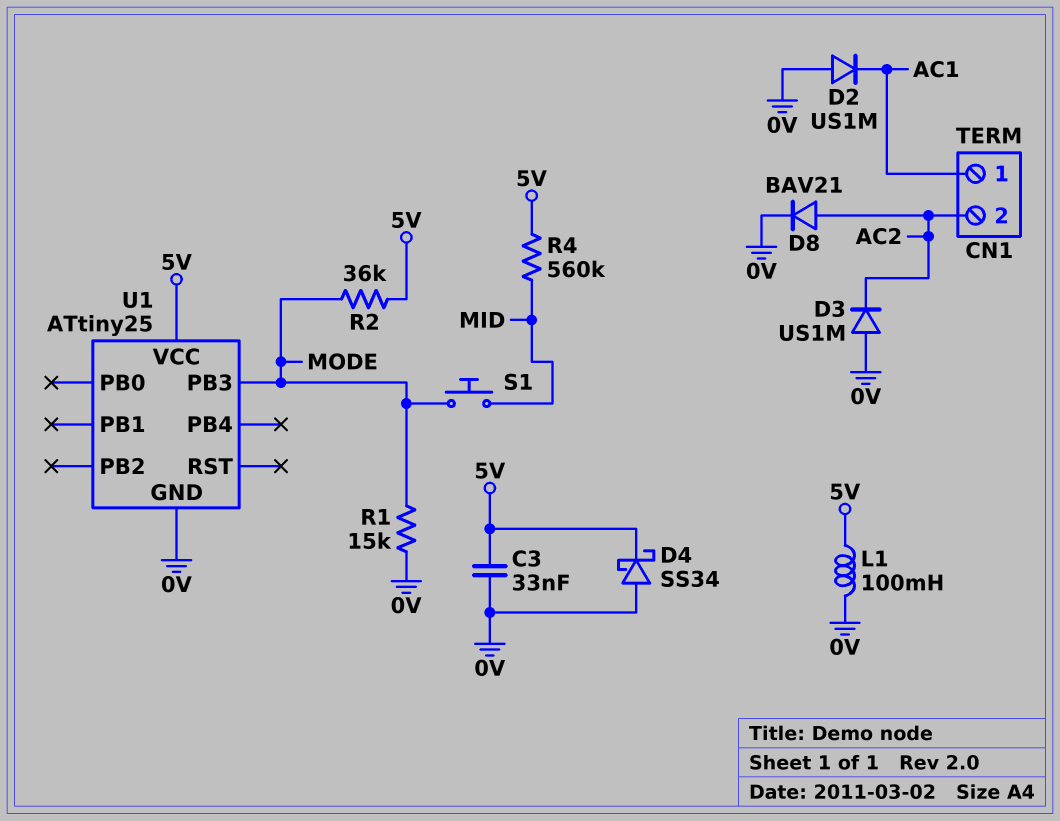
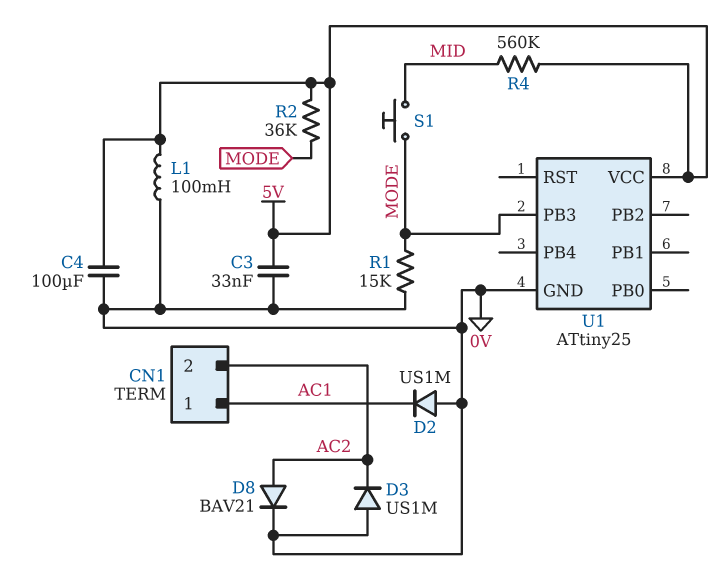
C4: none -> 100uF (0V, 5V)
D4: schottky SS34 (A 0V, K 5V) -> none

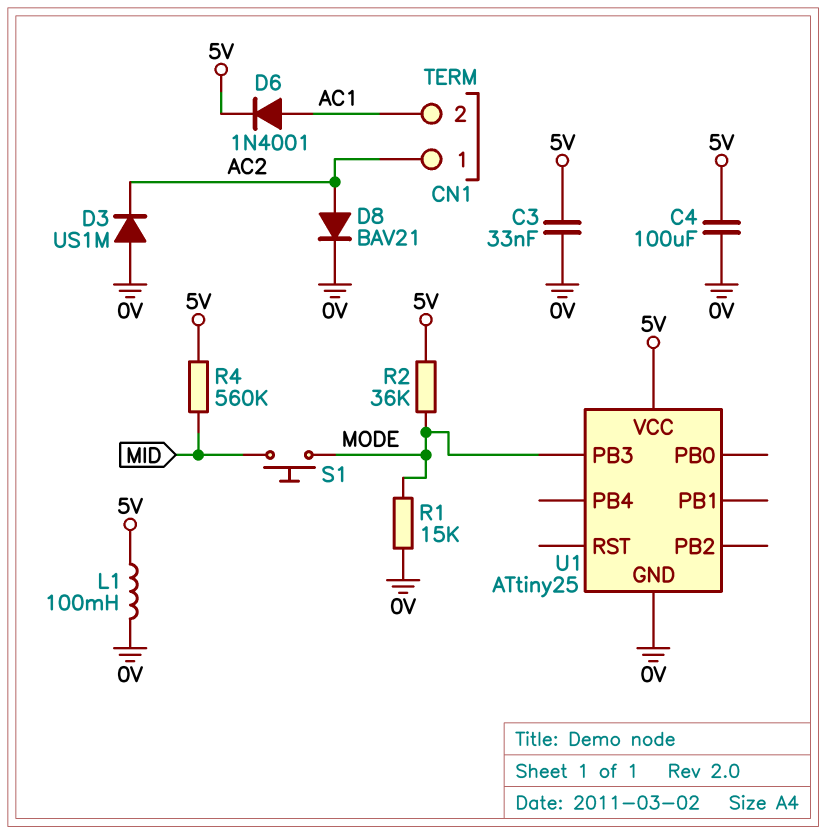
CN1 pin 1: AC1 -> AC2
CN1 pin 2: AC2 -> AC1
D2: diode US1M (A 0V, K AC1) -> none
D6: none -> diode 1N4001 (A AC1, K 5V)

